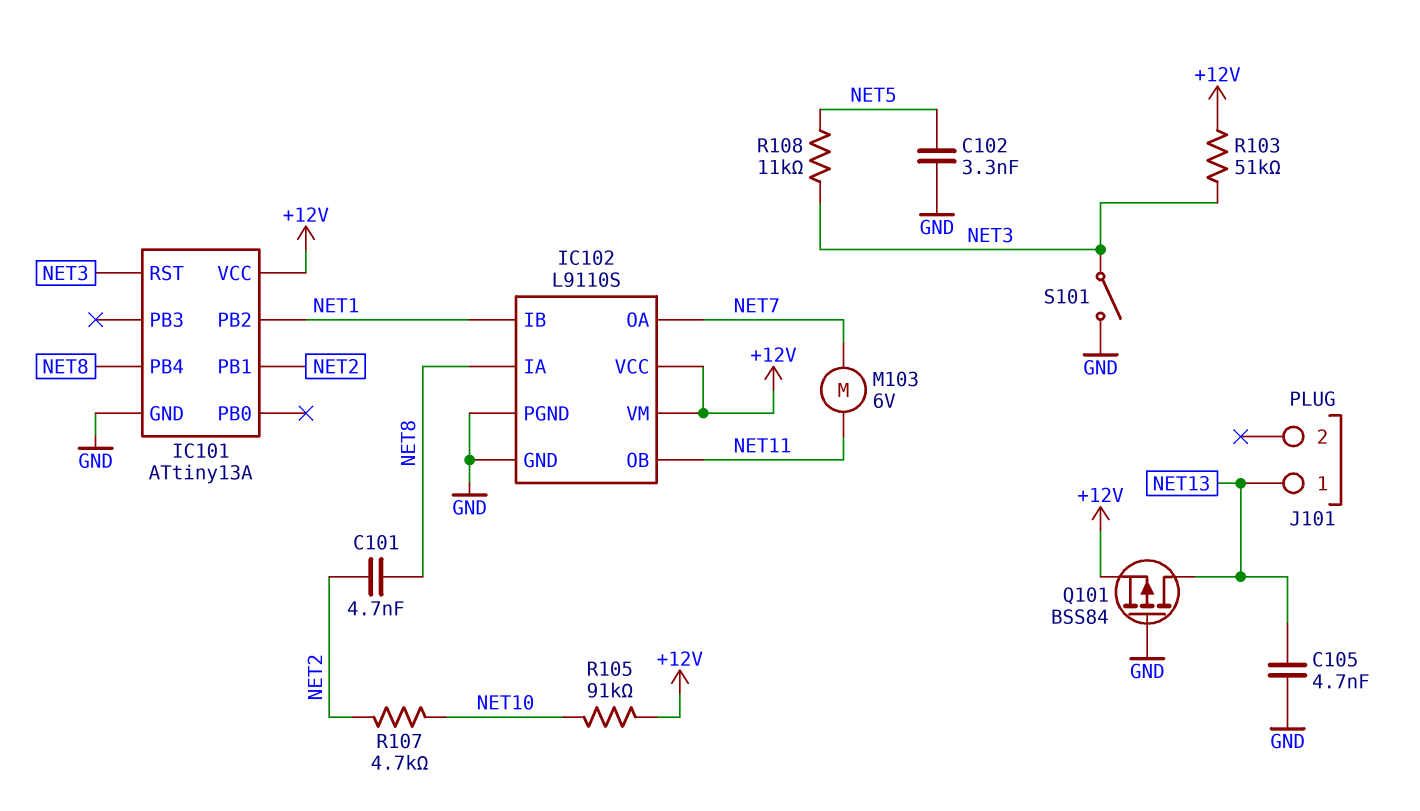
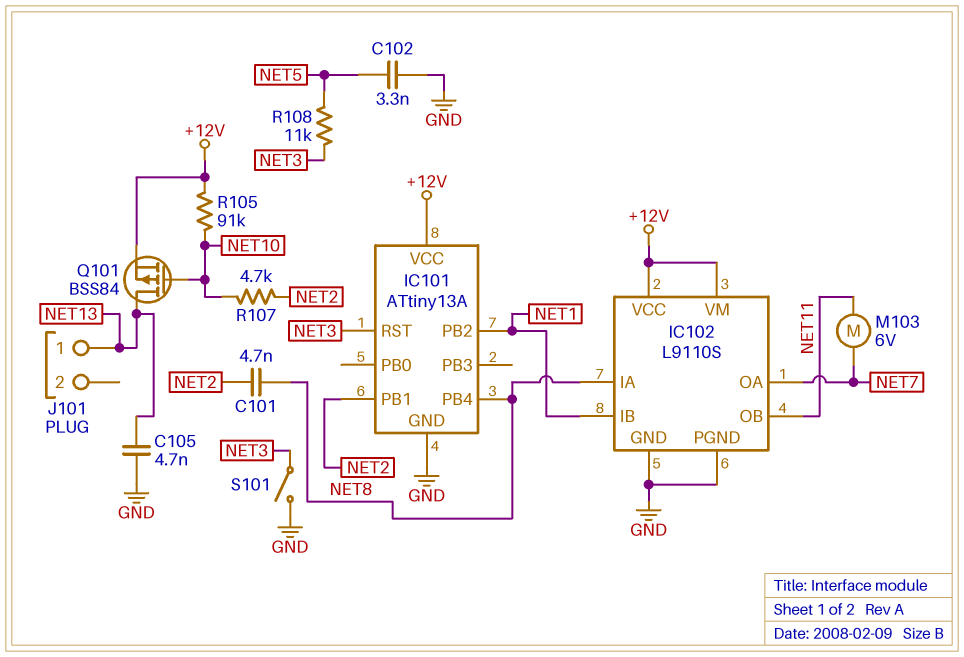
Q101: PMOS BSS84 (G GND, D NET13, S +12V) -> PMOS BSS84 (G NET10, D NET13, S +12V)
R103: 51k (+12V, NET3) -> none

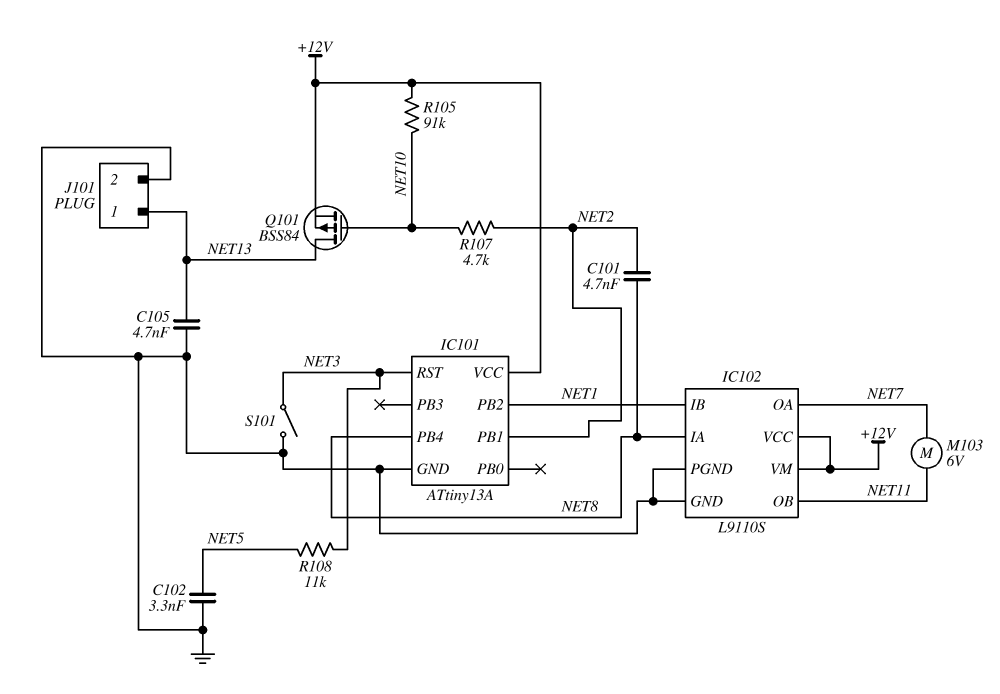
J101 pin 2: none -> GND

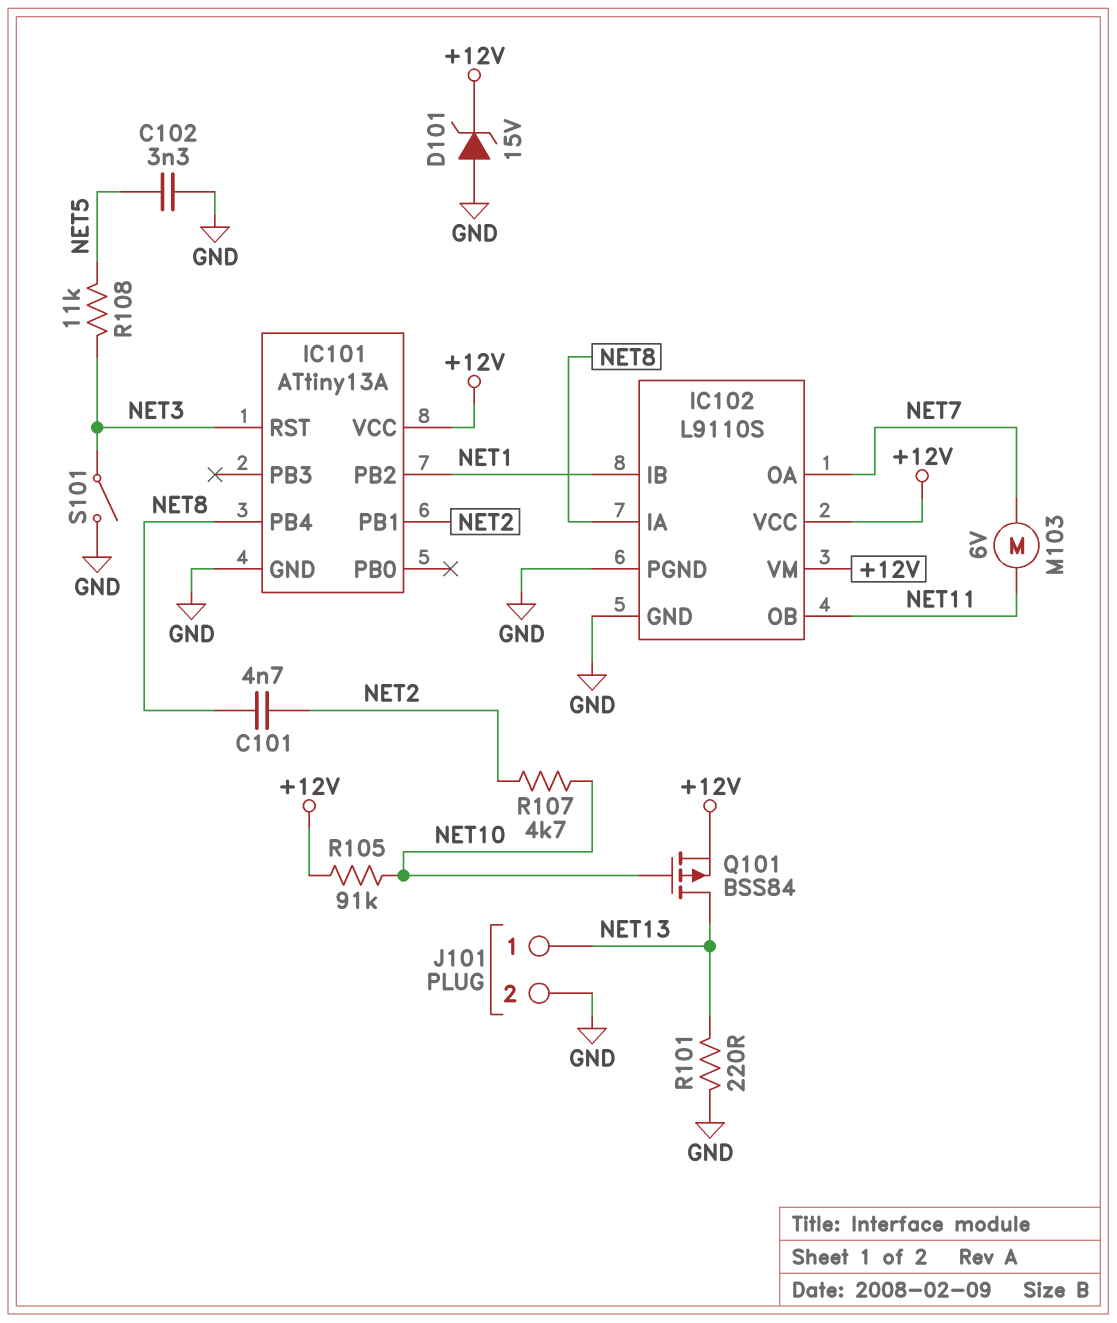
C105: 4.7nF (GND, NET13) -> none
D101: none -> zener 15V (A GND, K +12V)
R101: none -> 220 (GND, NET13)

